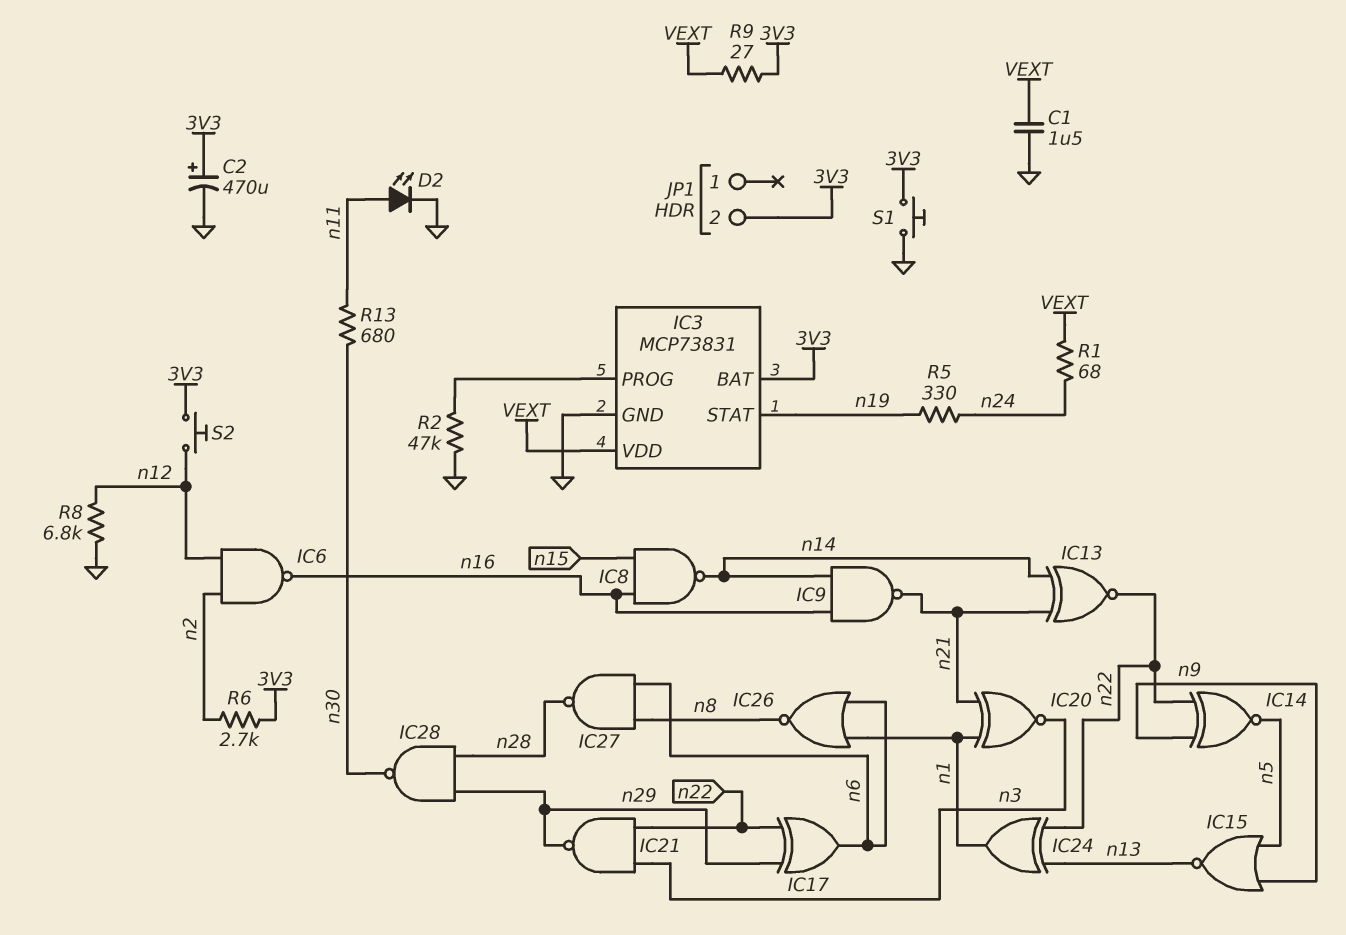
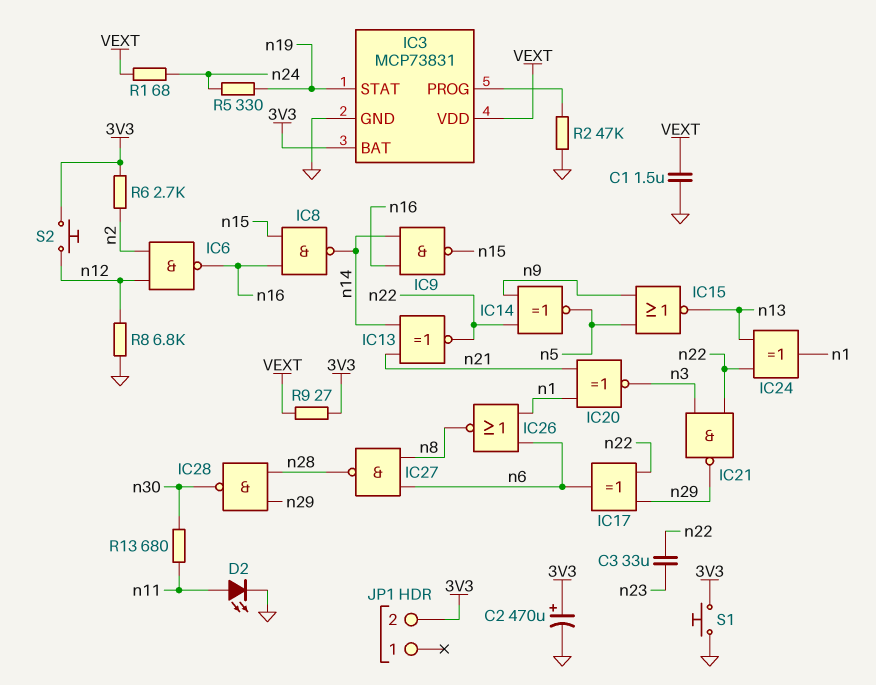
C3: none -> 33uF (n22, n23)
IC9: NAND (in n14, in n16, out n21) -> NAND (in n14, in n16, out n15)

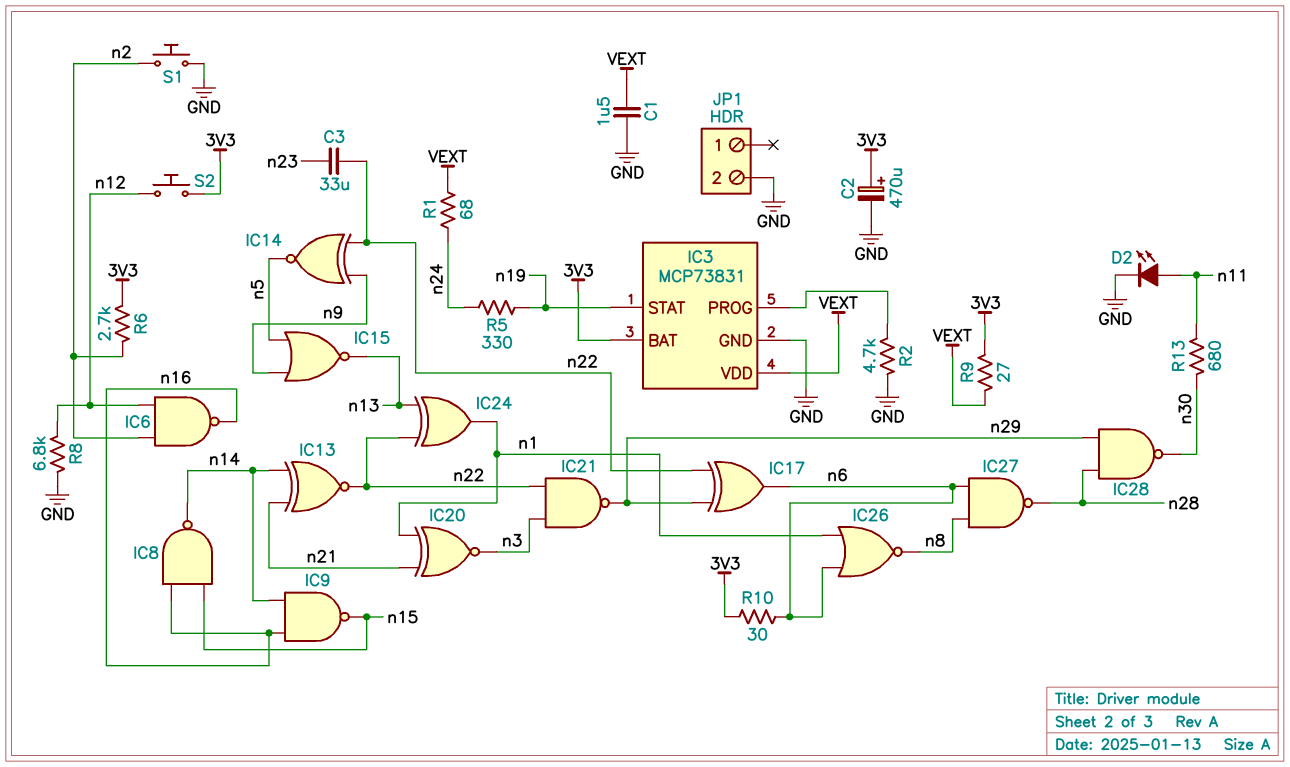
JP1 pin 2: 3V3 -> GND
R2: 47k (GND, IC3/PROG) -> 4.7k (GND, IC3/PROG)
R10: none -> 30 (3V3, n6)
S1: button (3V3, GND) -> button (GND, n2)

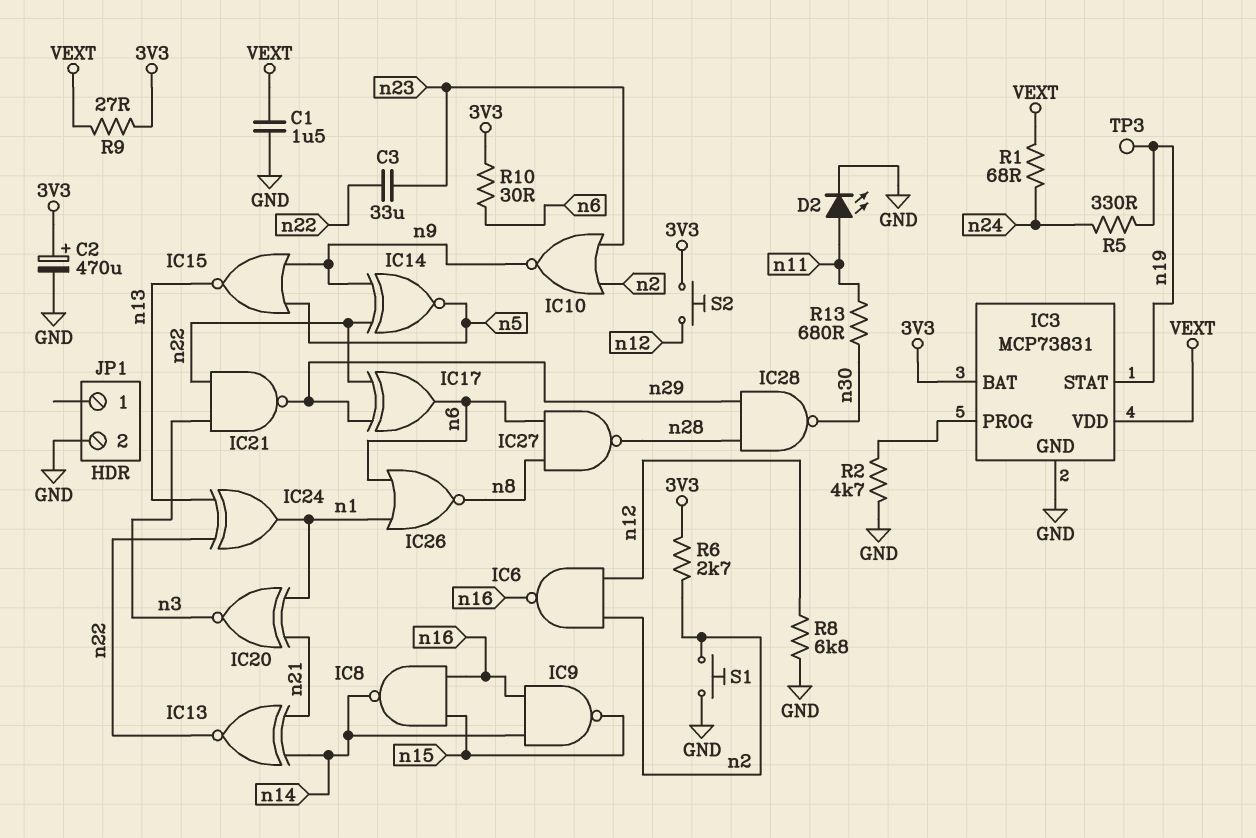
IC10: none -> NOR (in n2, in n23, out n9)
TP3: none -> test point (n19)

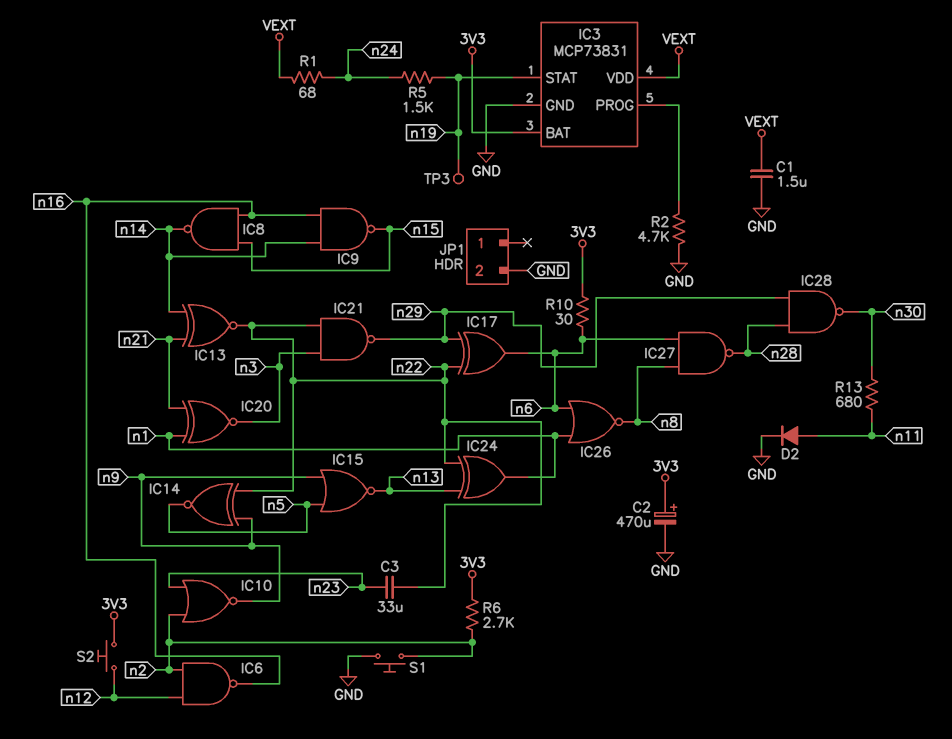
D2: LED (A n11, K GND) -> diode (A n11, K GND)
R5: 330 (n19, n24) -> 1.5k (n19, n24)
R8: 6.8k (GND, n12) -> none
R9: 27 (3V3, VEXT) -> none

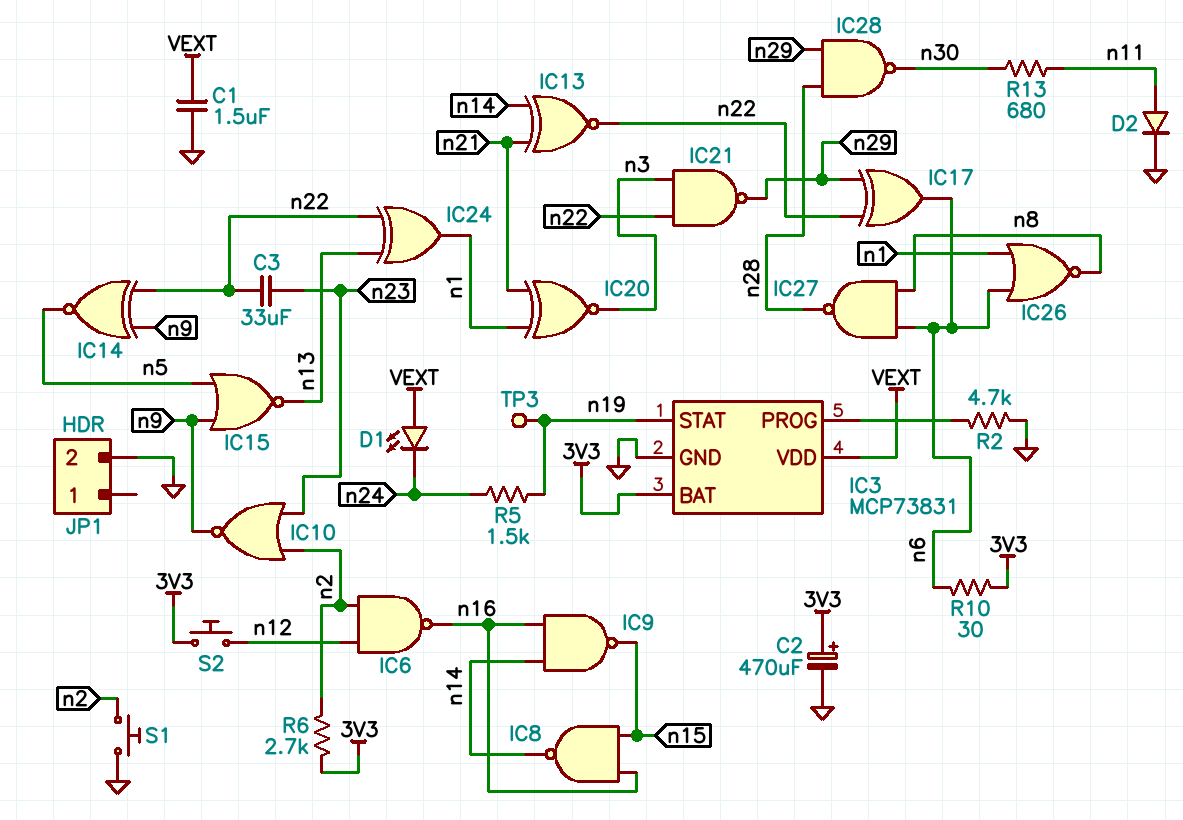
D1: none -> LED (A VEXT, K n24)
R1: 68 (VEXT, n24) -> none

